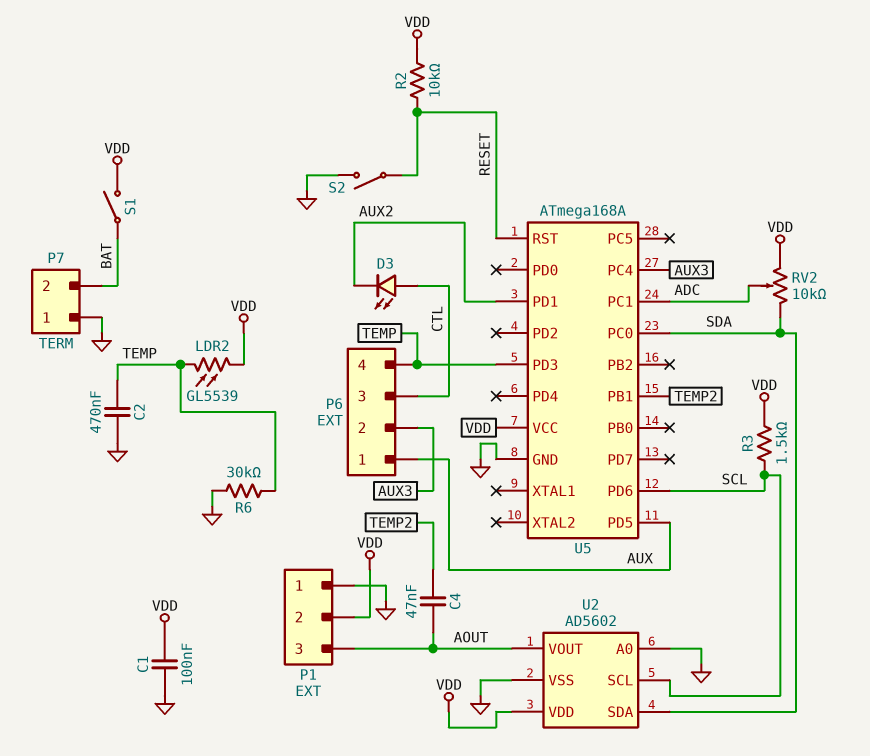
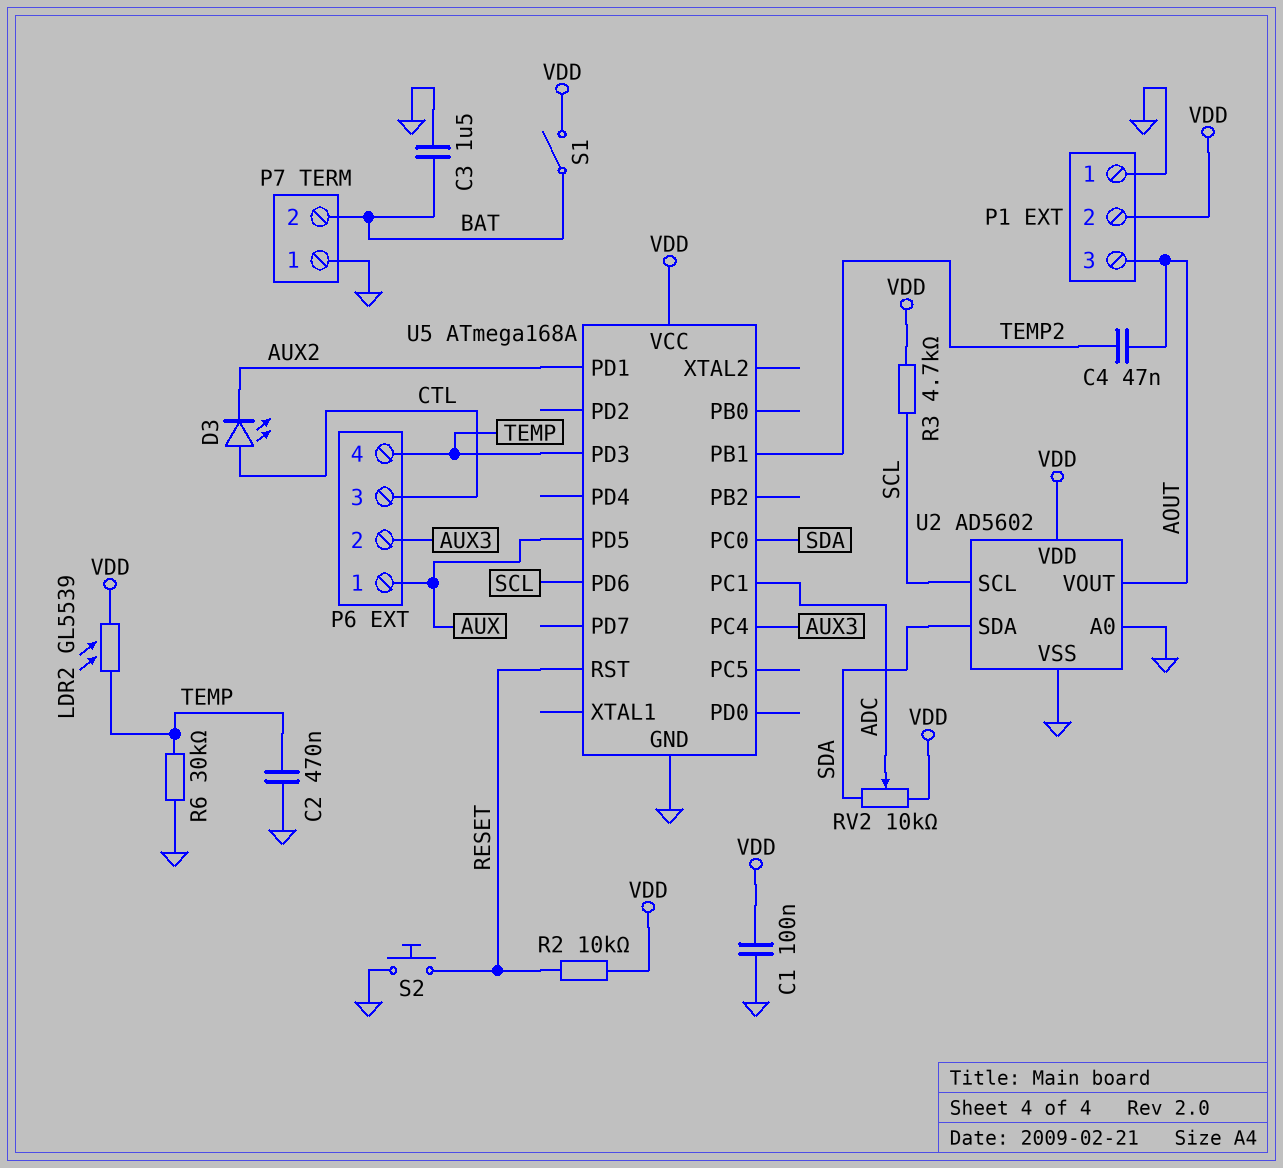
C3: none -> 1.5uF (BAT, GND)
R3: 1.5k (SCL, VDD) -> 4.7k (SCL, VDD)
S2: switch (GND, RESET) -> button (GND, RESET)

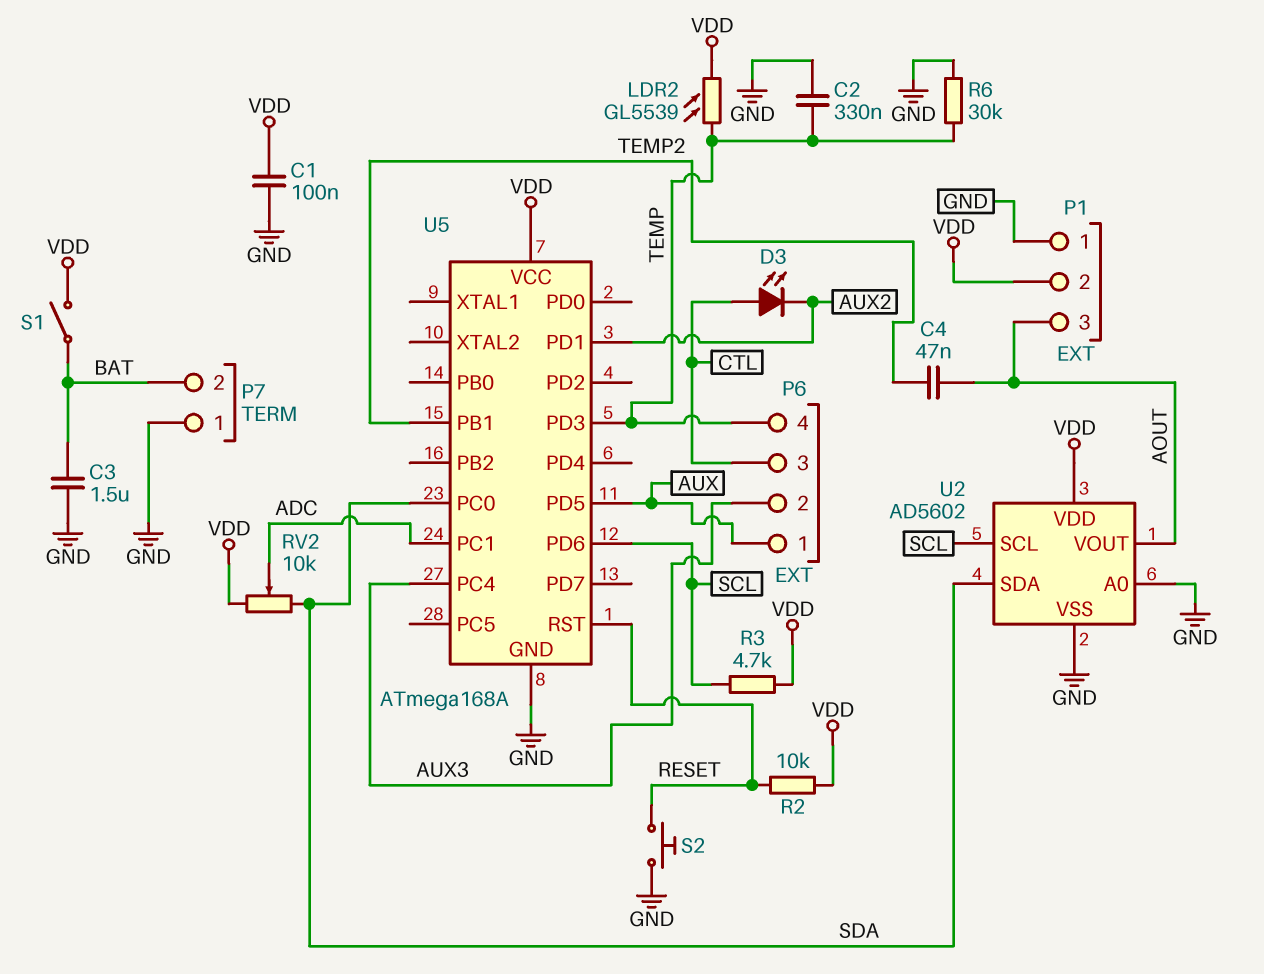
C2: 470nF (GND, TEMP) -> 330nF (GND, TEMP)

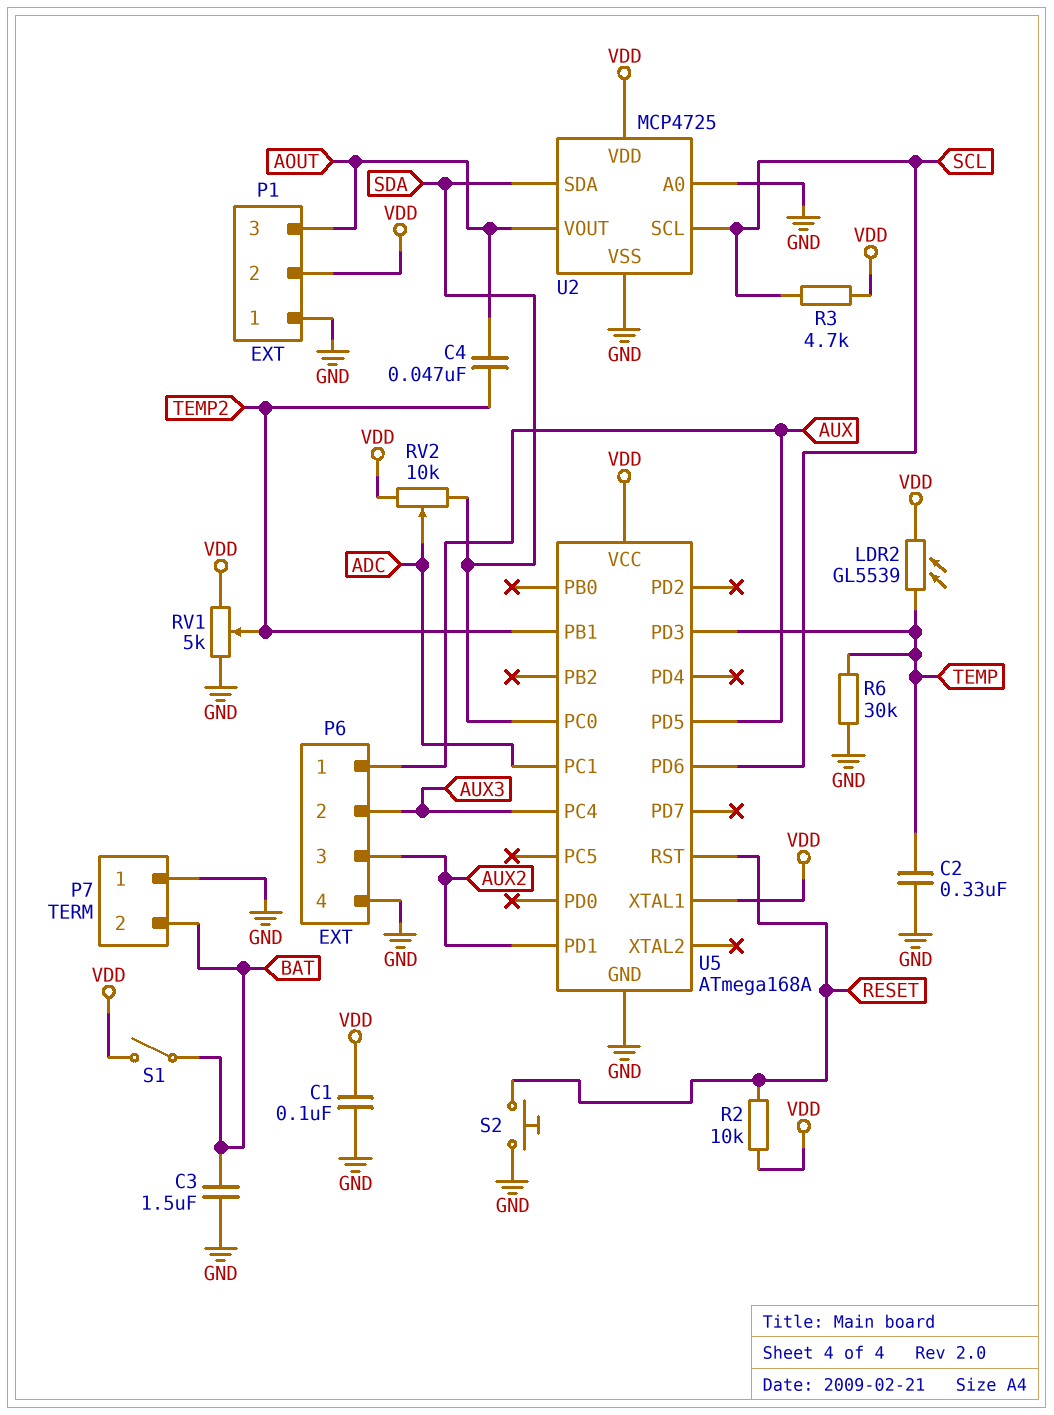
D3: LED (A CTL, K AUX2) -> none
P6 pin 3: CTL -> AUX2
P6 pin 4: TEMP -> GND
RV1: none -> 5k (GND, VDD, wiper TEMP2)
U2: AD5602 -> MCP4725
U5 pin XTAL1: none -> VDD

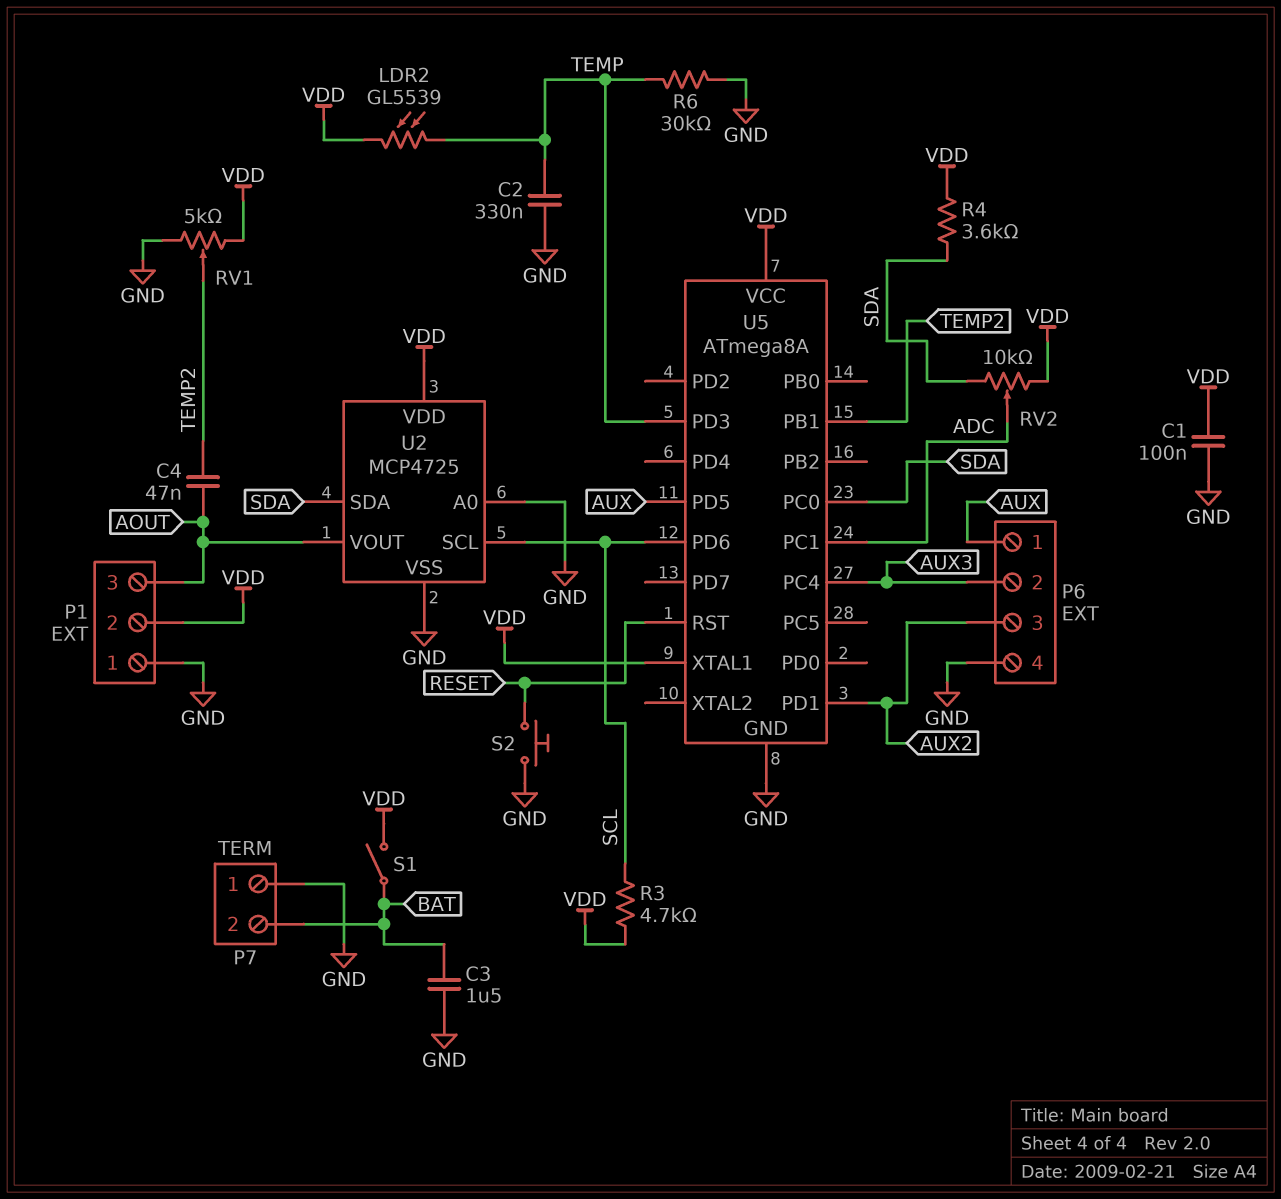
R2: 10k (RESET, VDD) -> none
R4: none -> 3.6k (SDA, VDD)
U5: ATmega168A -> ATmega8A

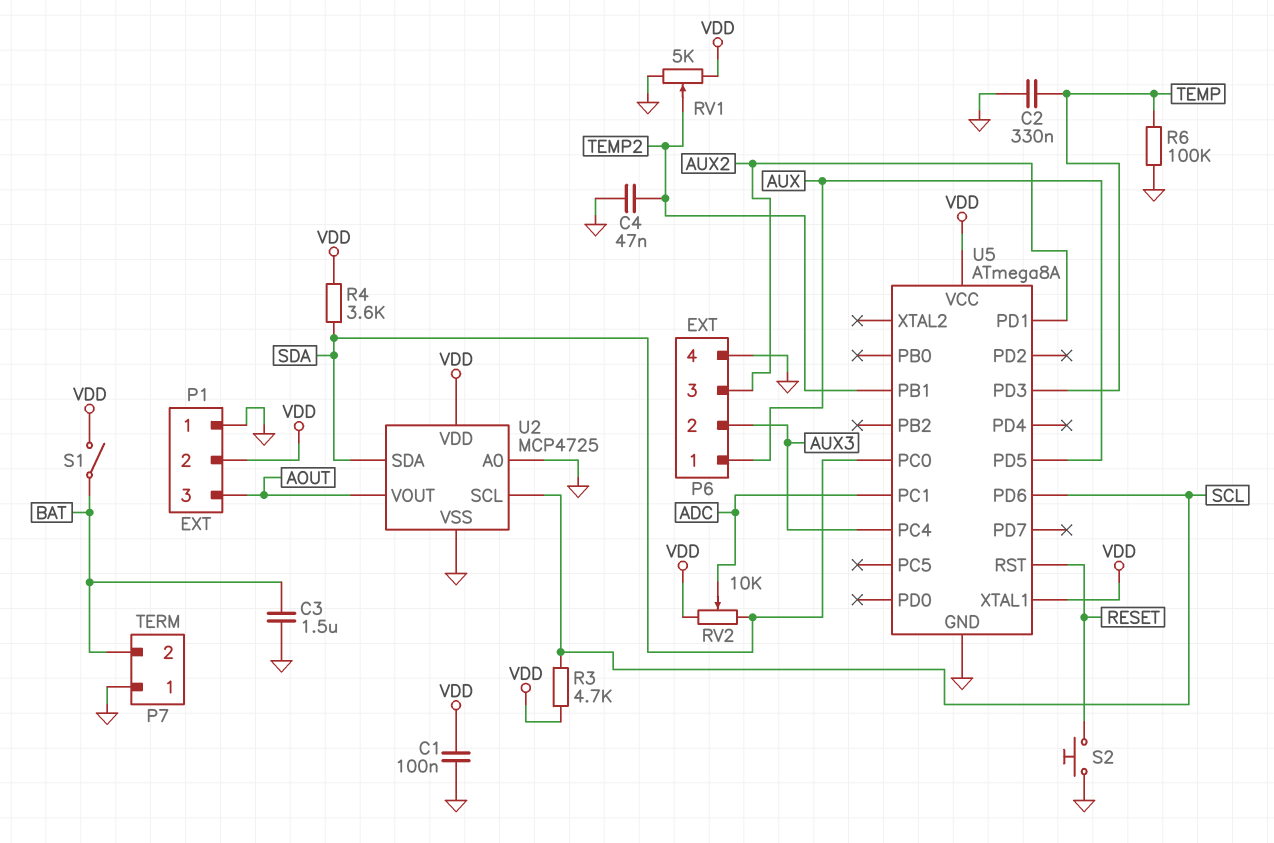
C4: 47nF (AOUT, TEMP2) -> 47nF (GND, TEMP2)
LDR2: GL5539 (TEMP, VDD) -> none
R6: 30k (GND, TEMP) -> 100k (GND, TEMP)

